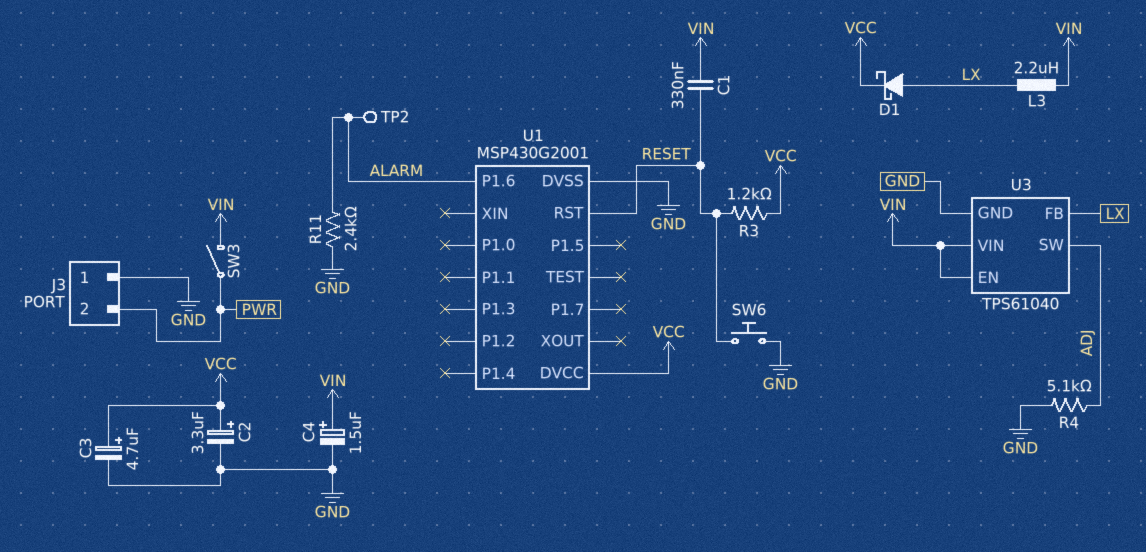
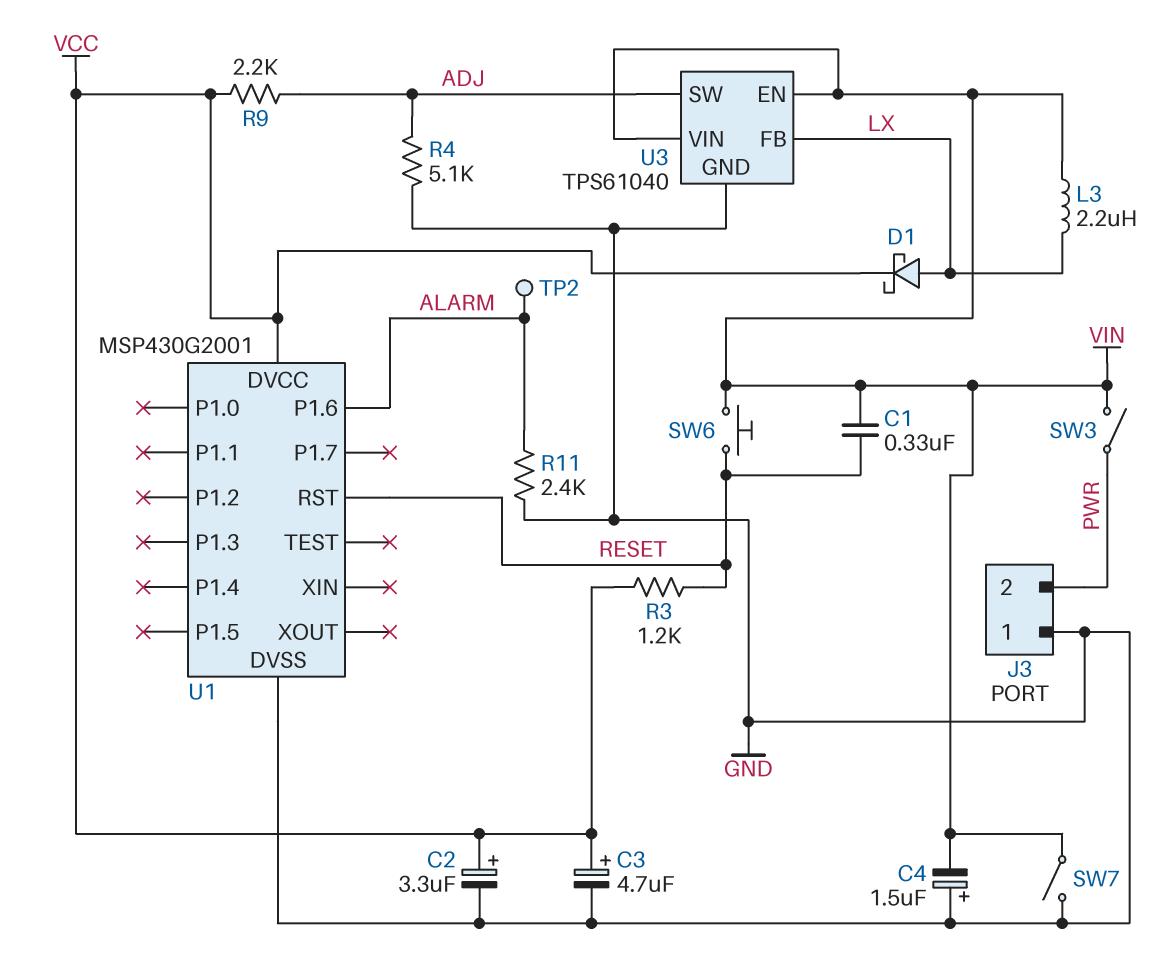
C4: 1.5uF (plus VIN, minus GND) -> 1.5uF (plus GND, minus VIN)
R9: none -> 2.2k (ADJ, VCC)
SW6: button (GND, RESET) -> button (RESET, VIN)
SW7: none -> switch (GND, VIN)

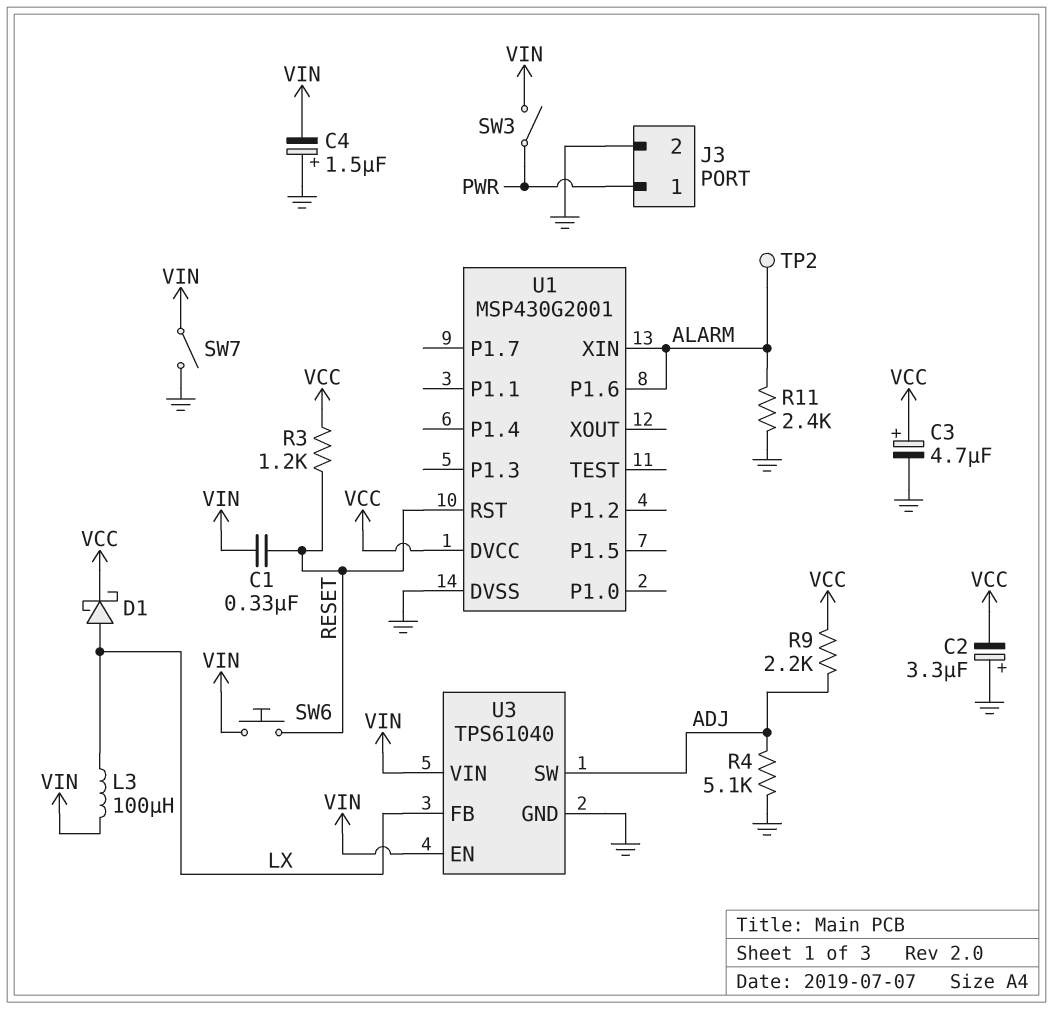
C2: 3.3uF (plus VCC, minus GND) -> 3.3uF (plus GND, minus VCC)
J3 pin 1: GND -> PWR
J3 pin 2: PWR -> GND
L3: 2.2uH (LX, VIN) -> 100uH (LX, VIN)
U1 pin XIN: none -> ALARM

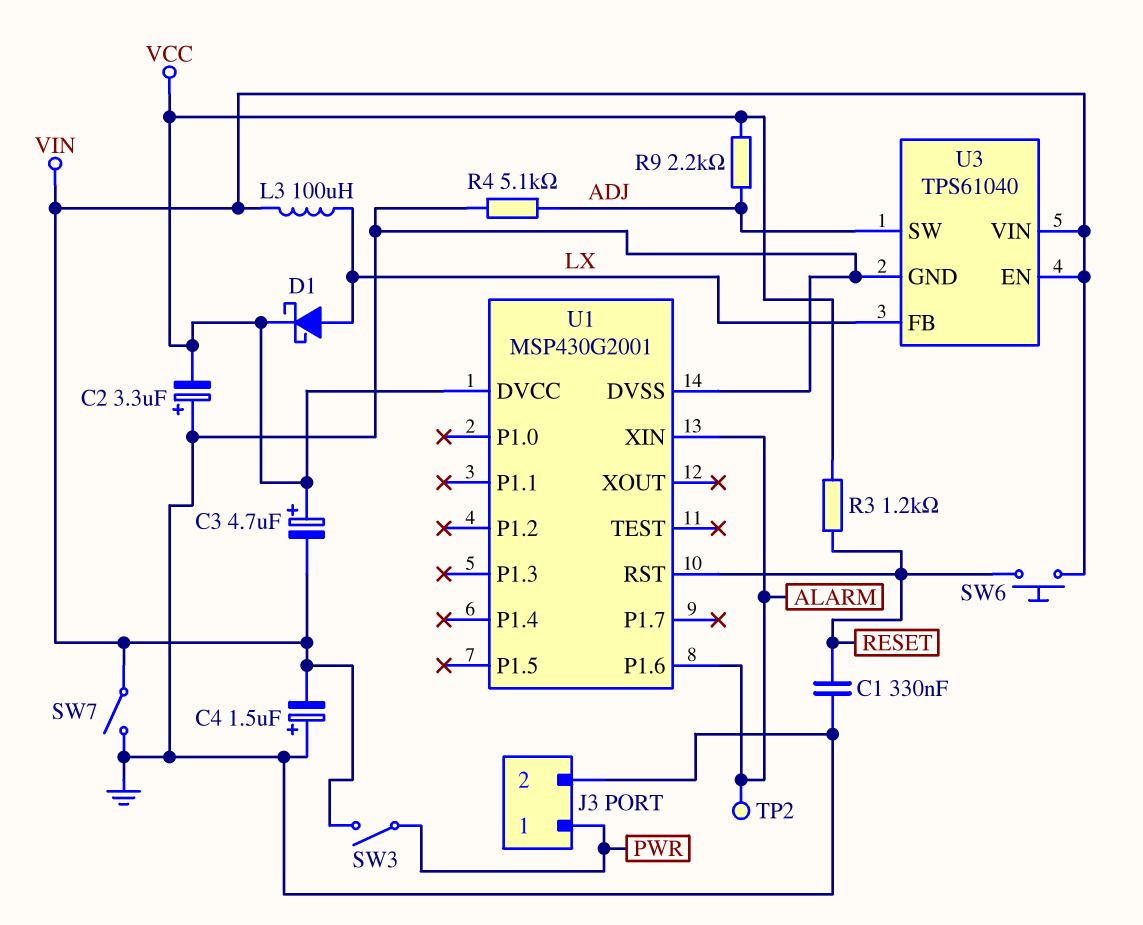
C1: 330nF (RESET, VIN) -> 330nF (GND, RESET)
C3: 4.7uF (plus VCC, minus GND) -> 4.7uF (plus VCC, minus VIN)
R11: 2.4k (ALARM, GND) -> none

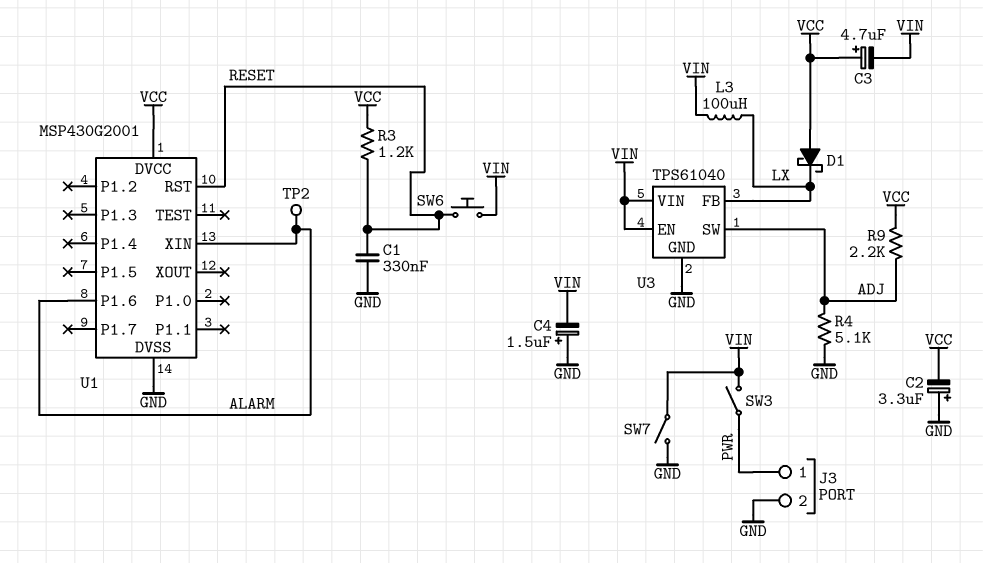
D1: schottky (A LX, K VCC) -> schottky (A VCC, K LX)

